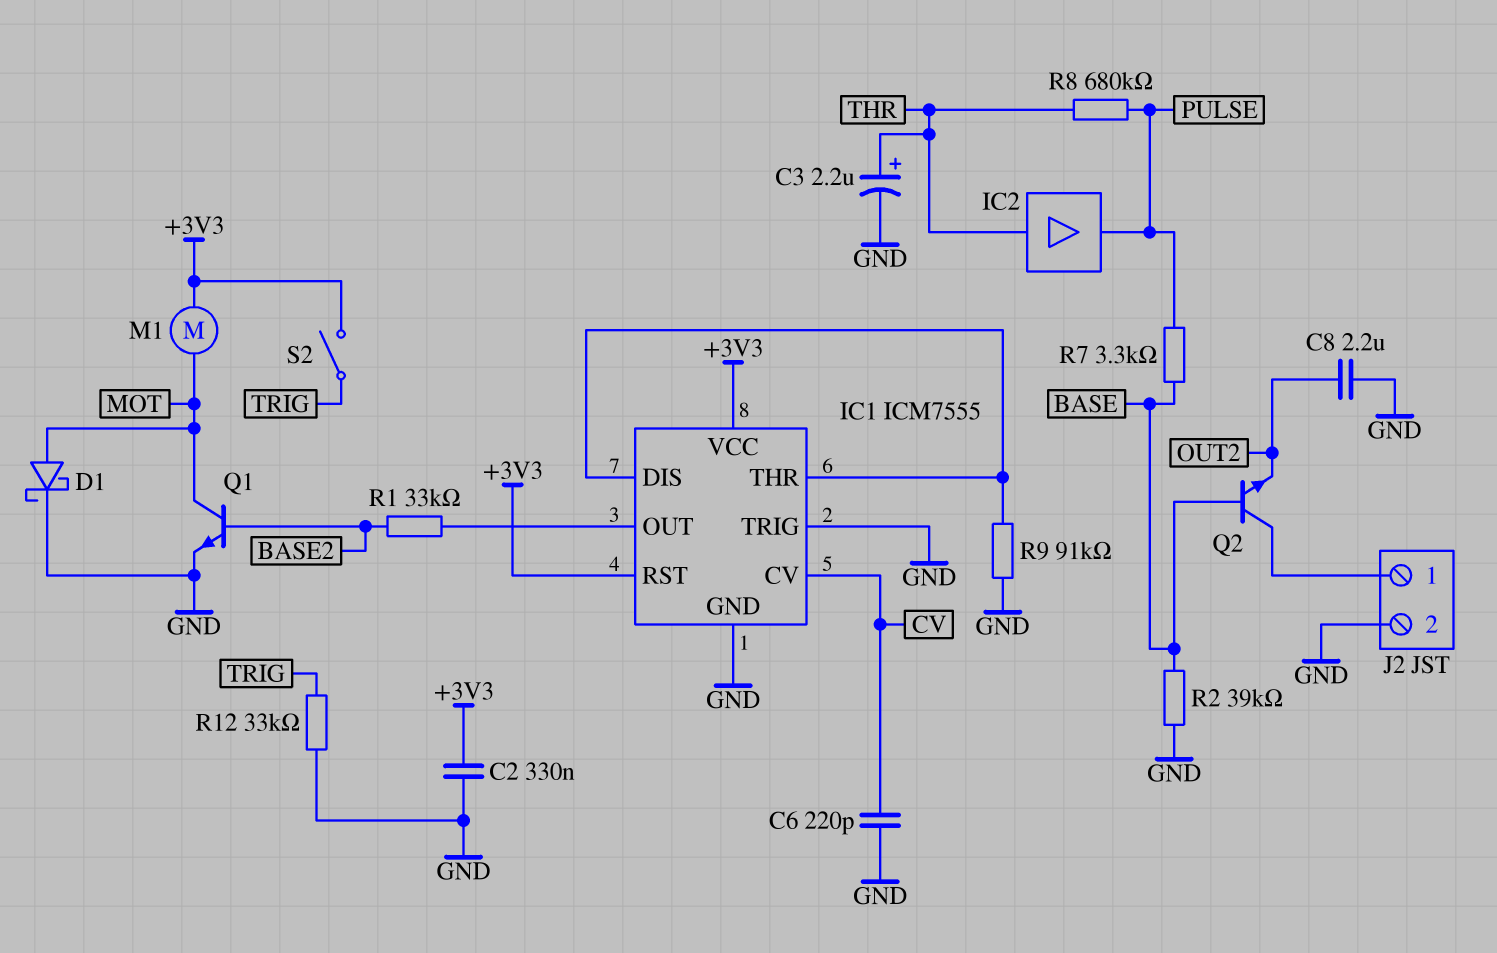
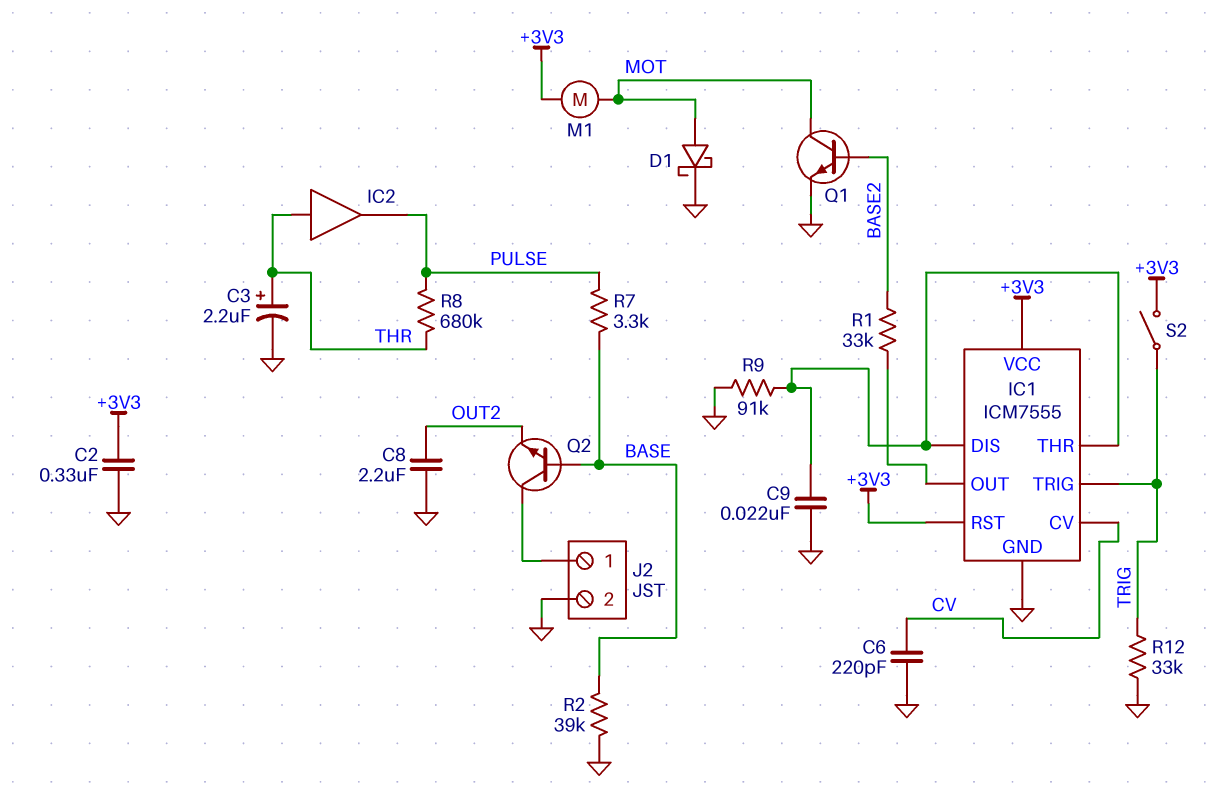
C9: none -> 22nF (GND, IC1/DIS)
IC1 pin TRIG: GND -> TRIG

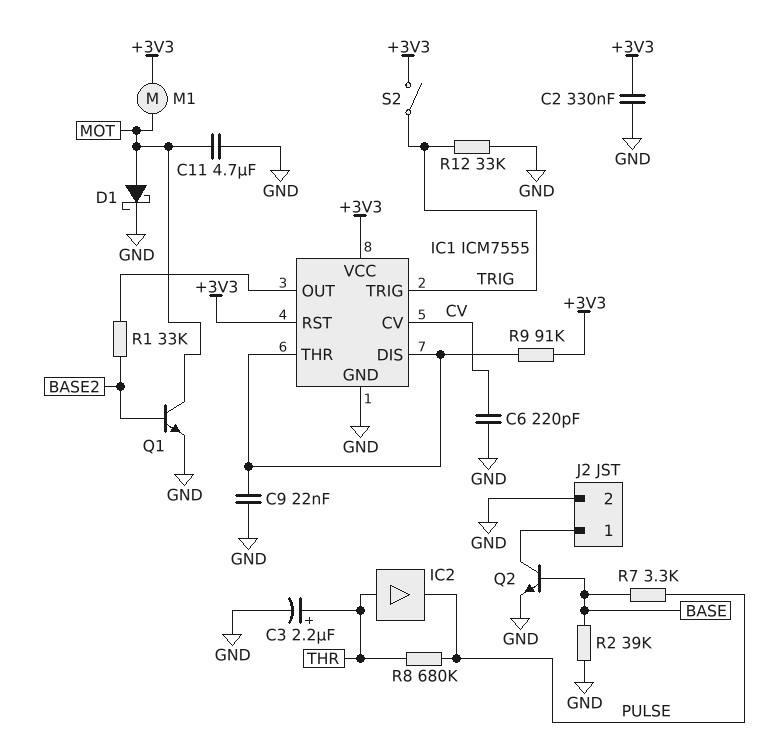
C8: 2.2uF (GND, OUT2) -> none
C11: none -> 4.7uF (GND, MOT)
Q2: NPN (B BASE, C J2/1, E OUT2) -> NPN (B BASE, C J2/1, E GND)
R9: 91k (GND, IC1/DIS) -> 91k (+3V3, IC1/DIS)

